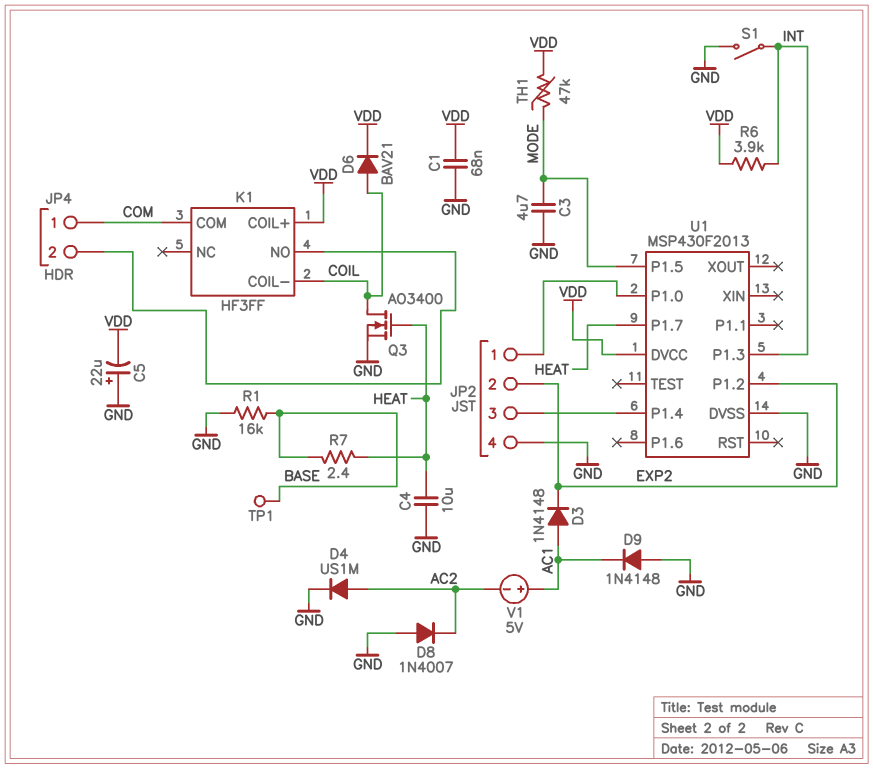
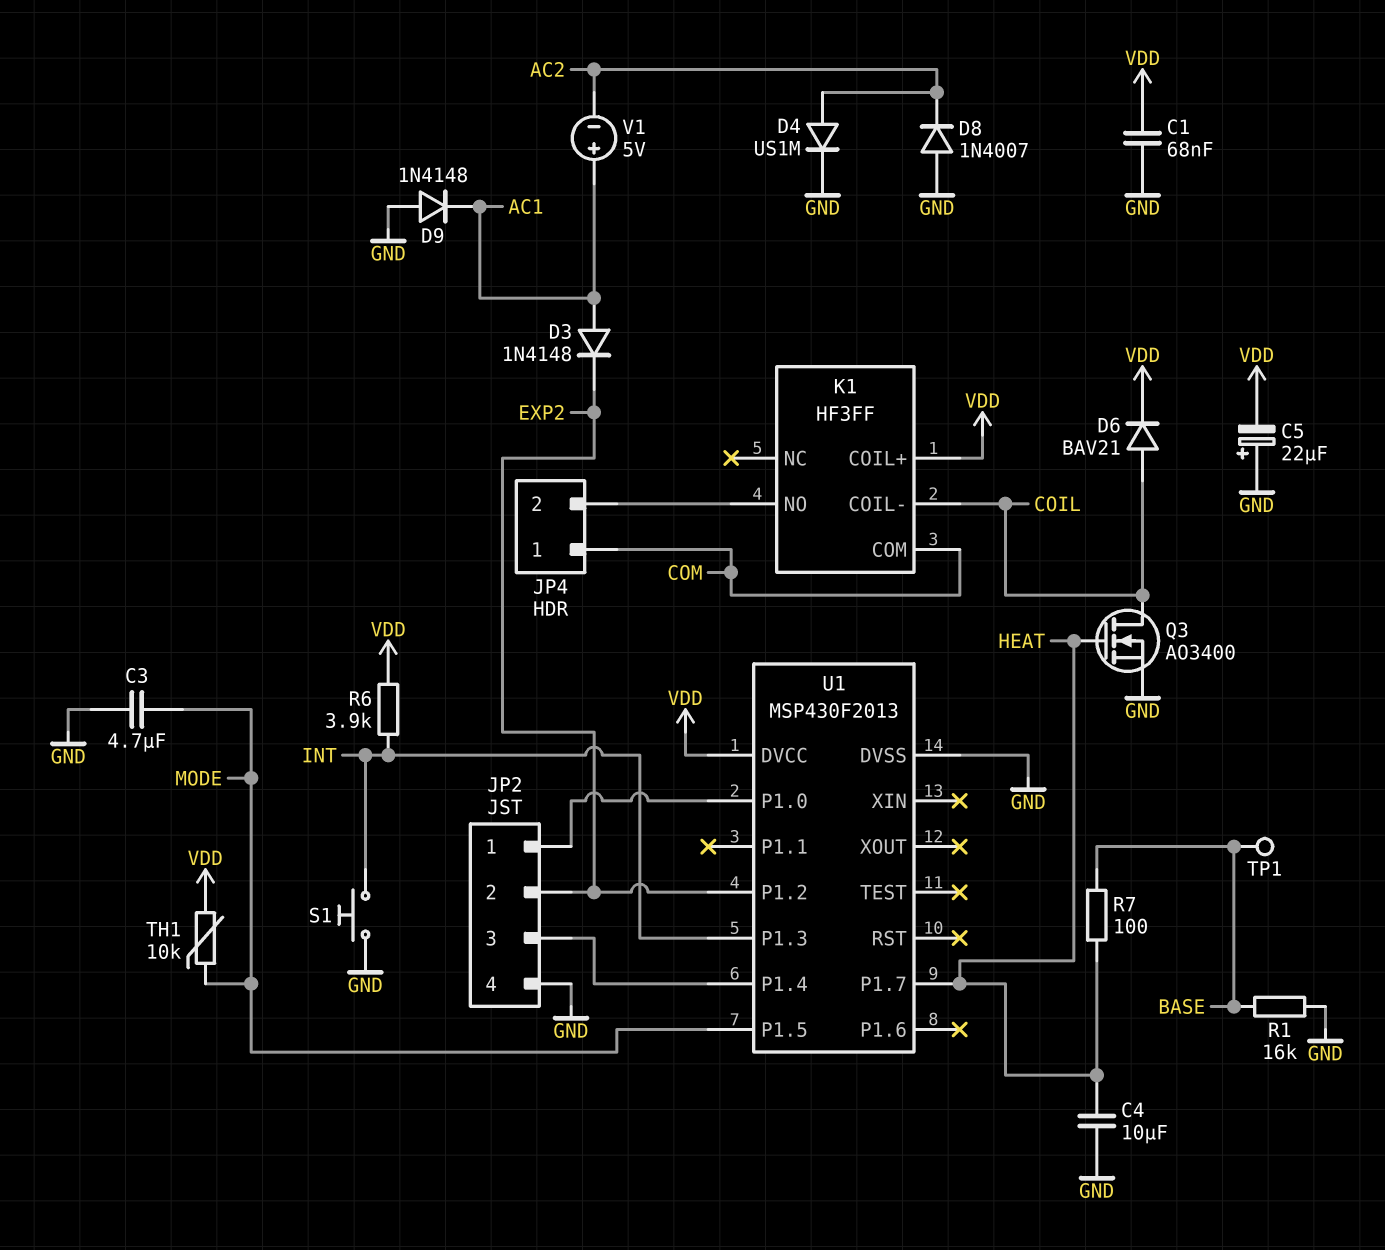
R7: 2.4 (BASE, HEAT) -> 100 (BASE, HEAT)
S1: switch (GND, INT) -> button (GND, INT)
TH1: 47k (MODE, VDD) -> 10k (MODE, VDD)

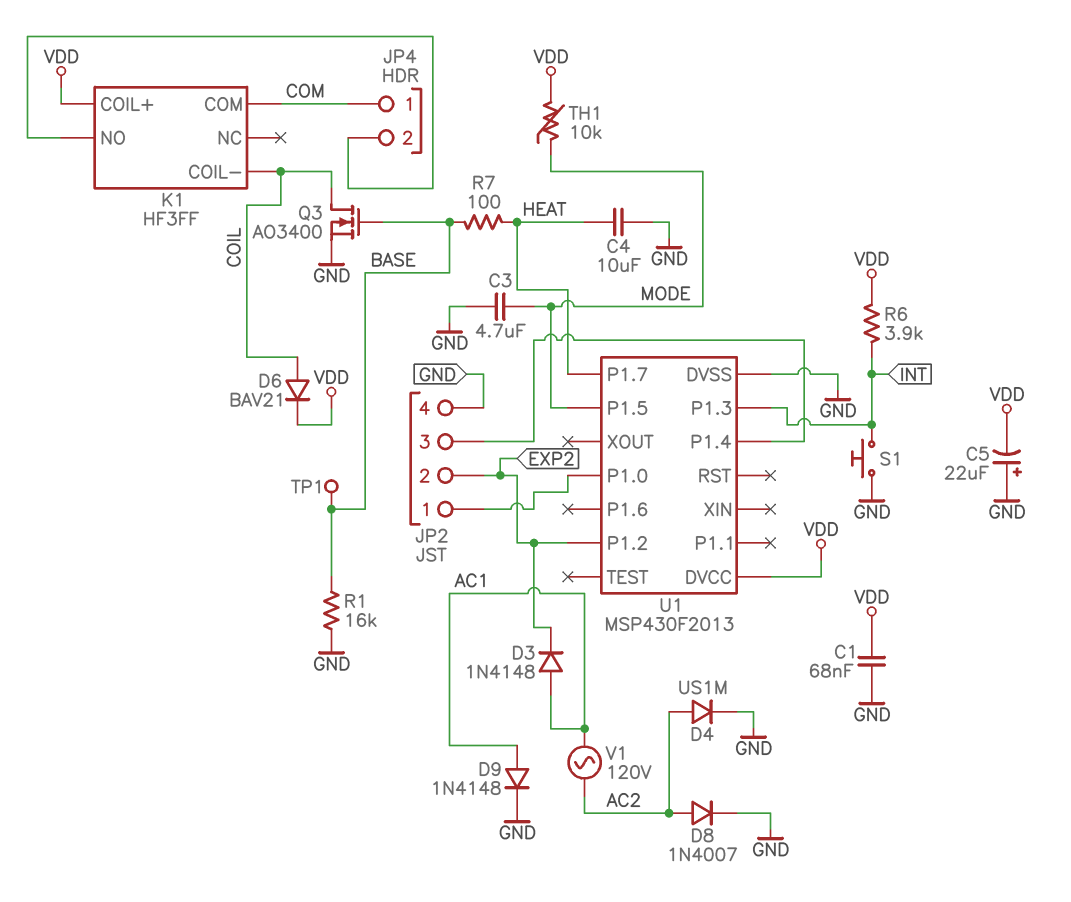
D8: diode 1N4007 (A GND, K AC2) -> diode 1N4007 (A AC2, K GND)
D9: diode 1N4148 (A GND, K AC1) -> diode 1N4148 (A AC1, K GND)
Q3: NMOS AO3400 (G HEAT, D COIL, S GND) -> NMOS AO3400 (G BASE, D COIL, S GND)
V1: 5V (plus AC1, minus AC2) -> AC 120V (AC1, AC2)

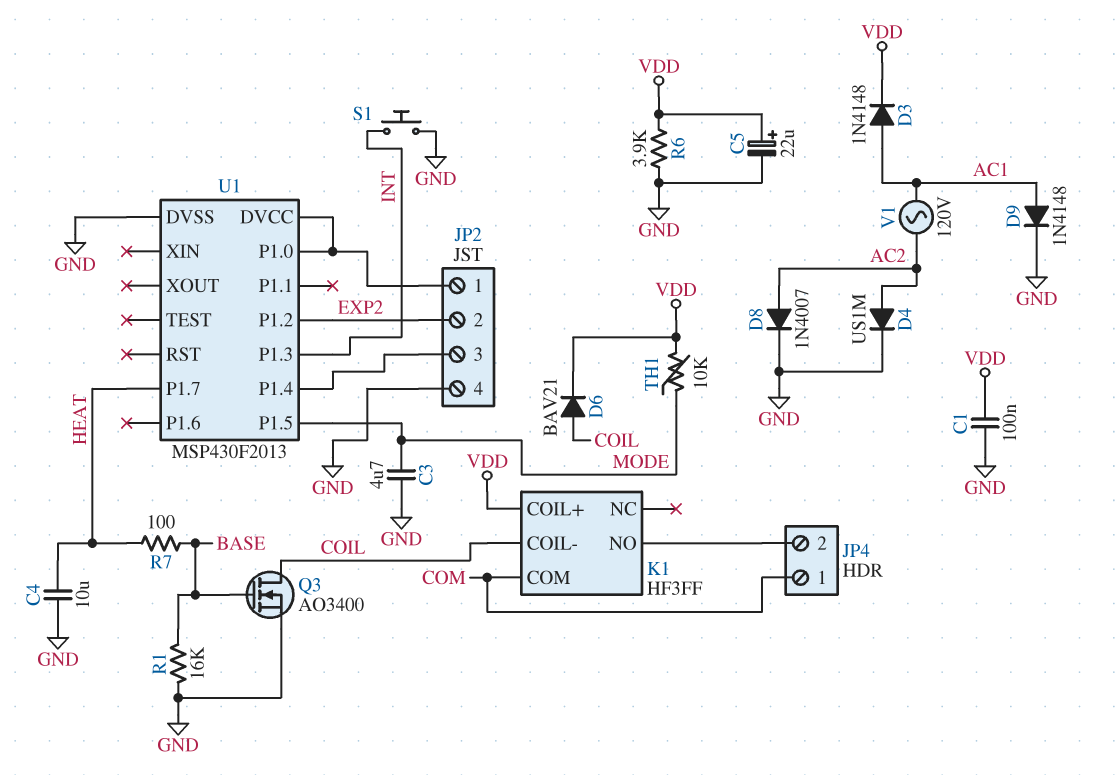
C1: 68nF (GND, VDD) -> 100nF (GND, VDD)
C5: 22uF (plus GND, minus VDD) -> 22uF (plus VDD, minus GND)
D3: diode 1N4148 (A AC1, K EXP2) -> diode 1N4148 (A AC1, K VDD)
R6: 3.9k (INT, VDD) -> 3.9k (GND, VDD)
TP1: test point (BASE) -> none
U1 pin DVCC: VDD -> JP2/1

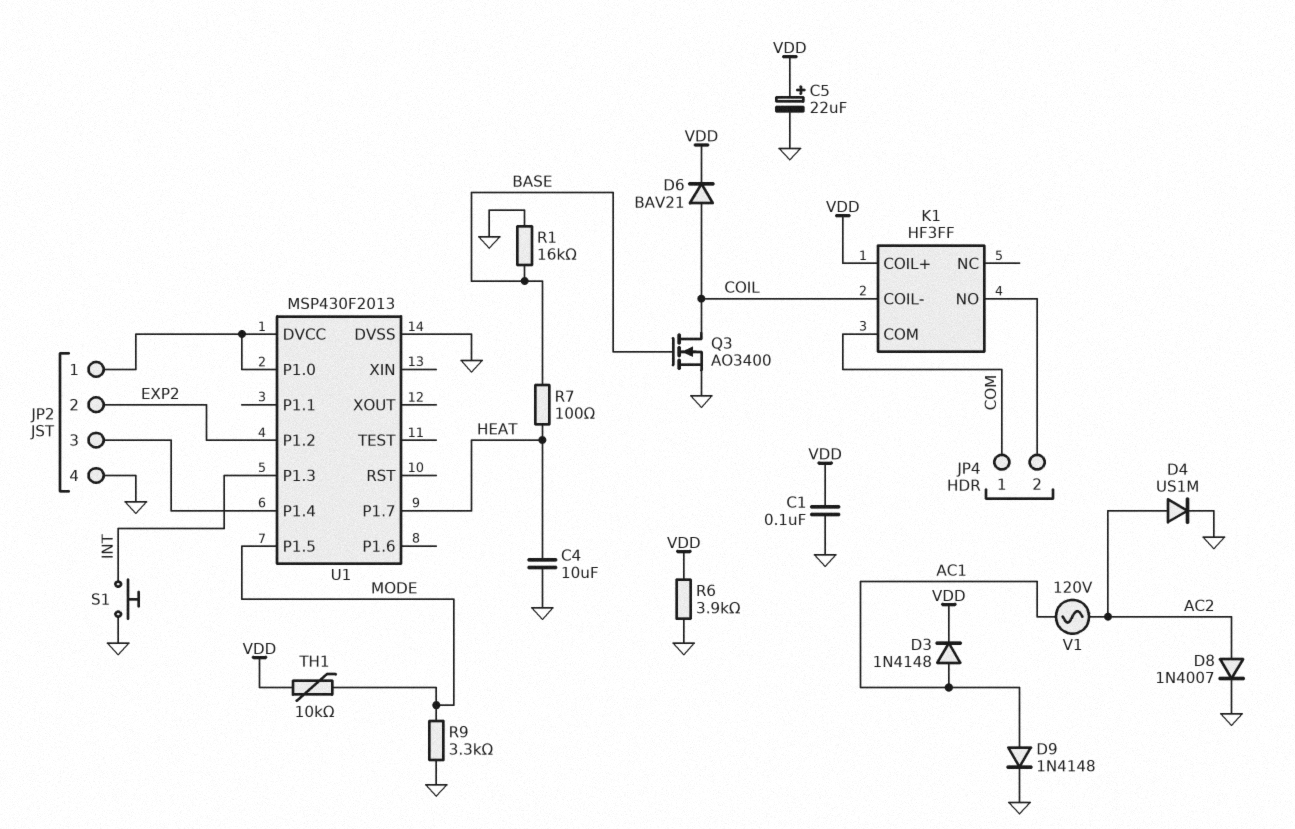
C3: 4.7uF (GND, MODE) -> none
R9: none -> 3.3k (GND, MODE)

